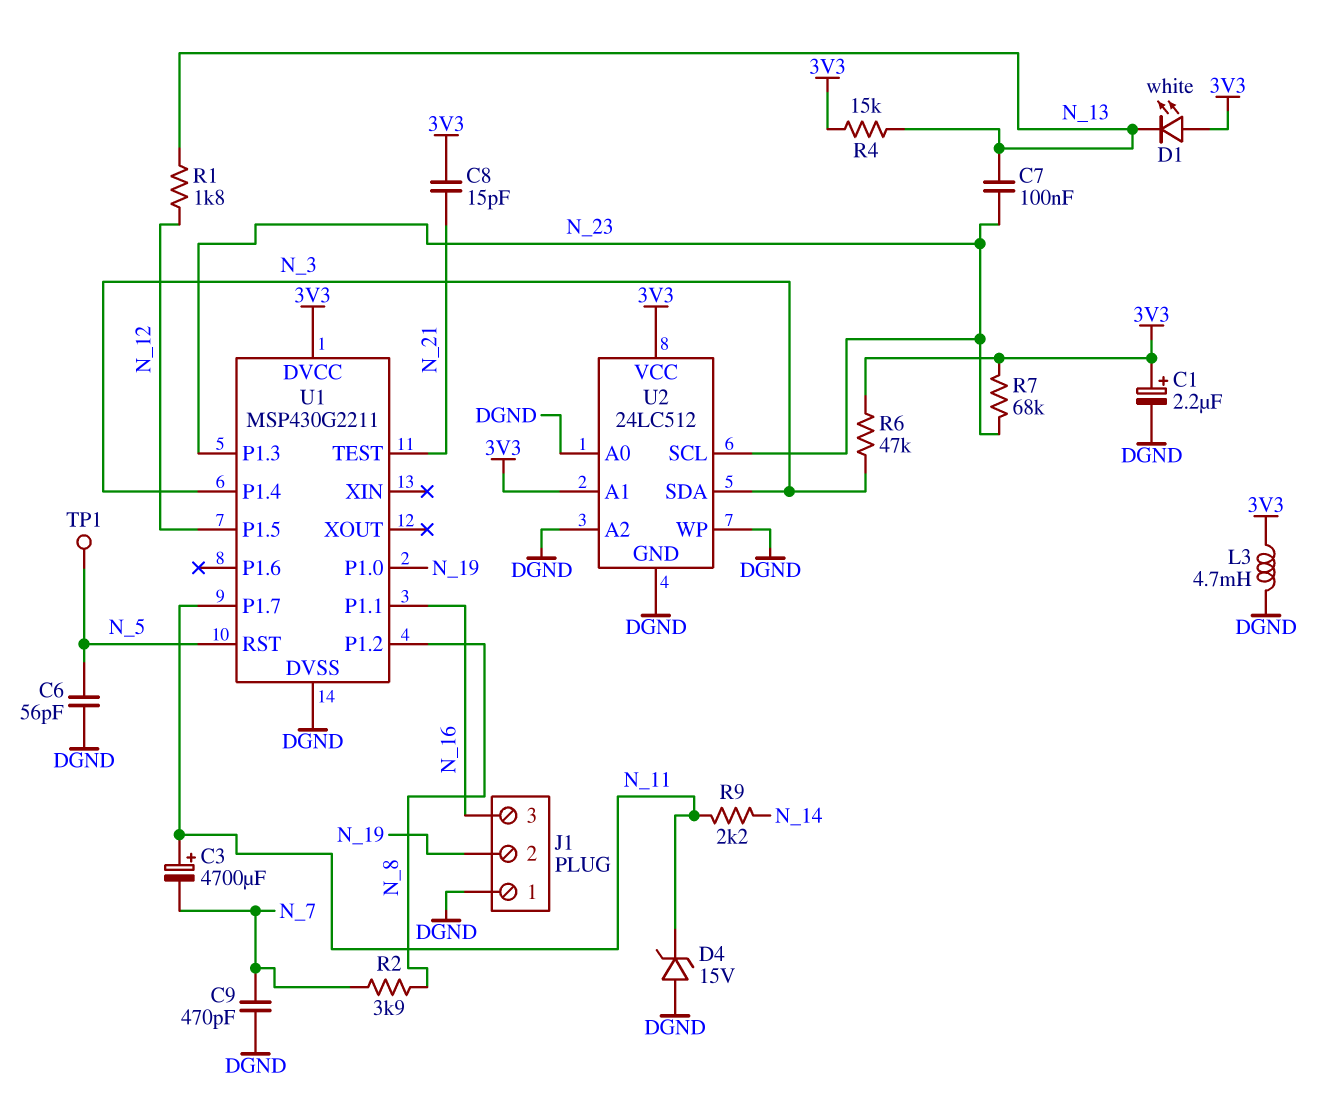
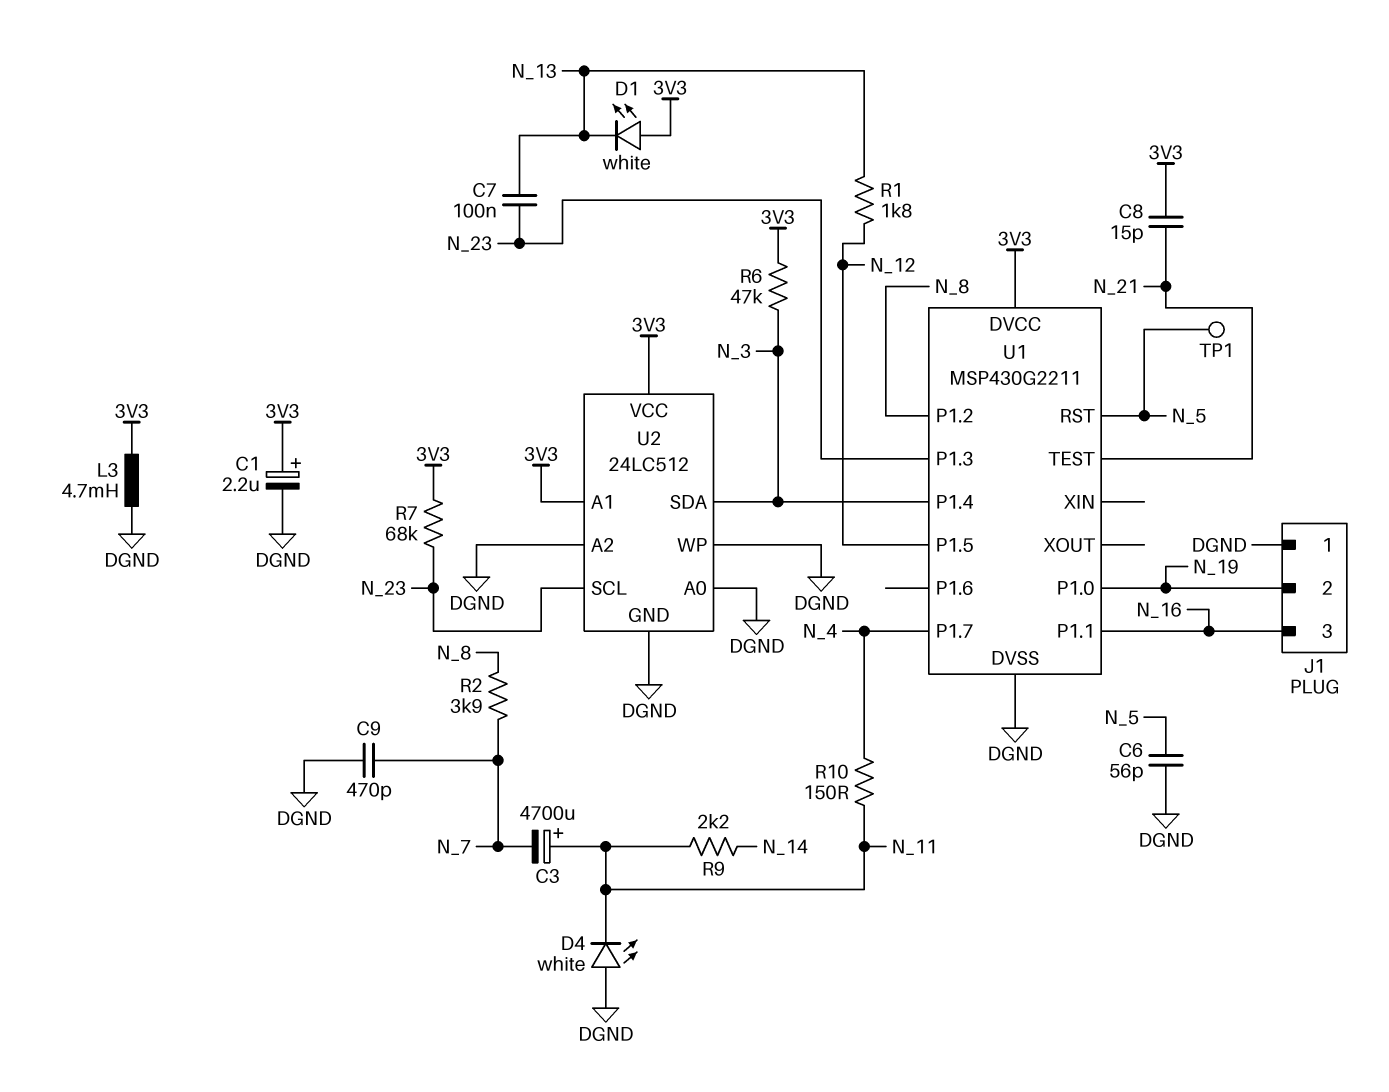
D4: zener 15V (A DGND, K N_11) -> LED white (A DGND, K N_11)
R4: 15k (3V3, N_13) -> none
R10: none -> 150 (N_4, N_11)
U1 pin P1.7: N_11 -> N_4

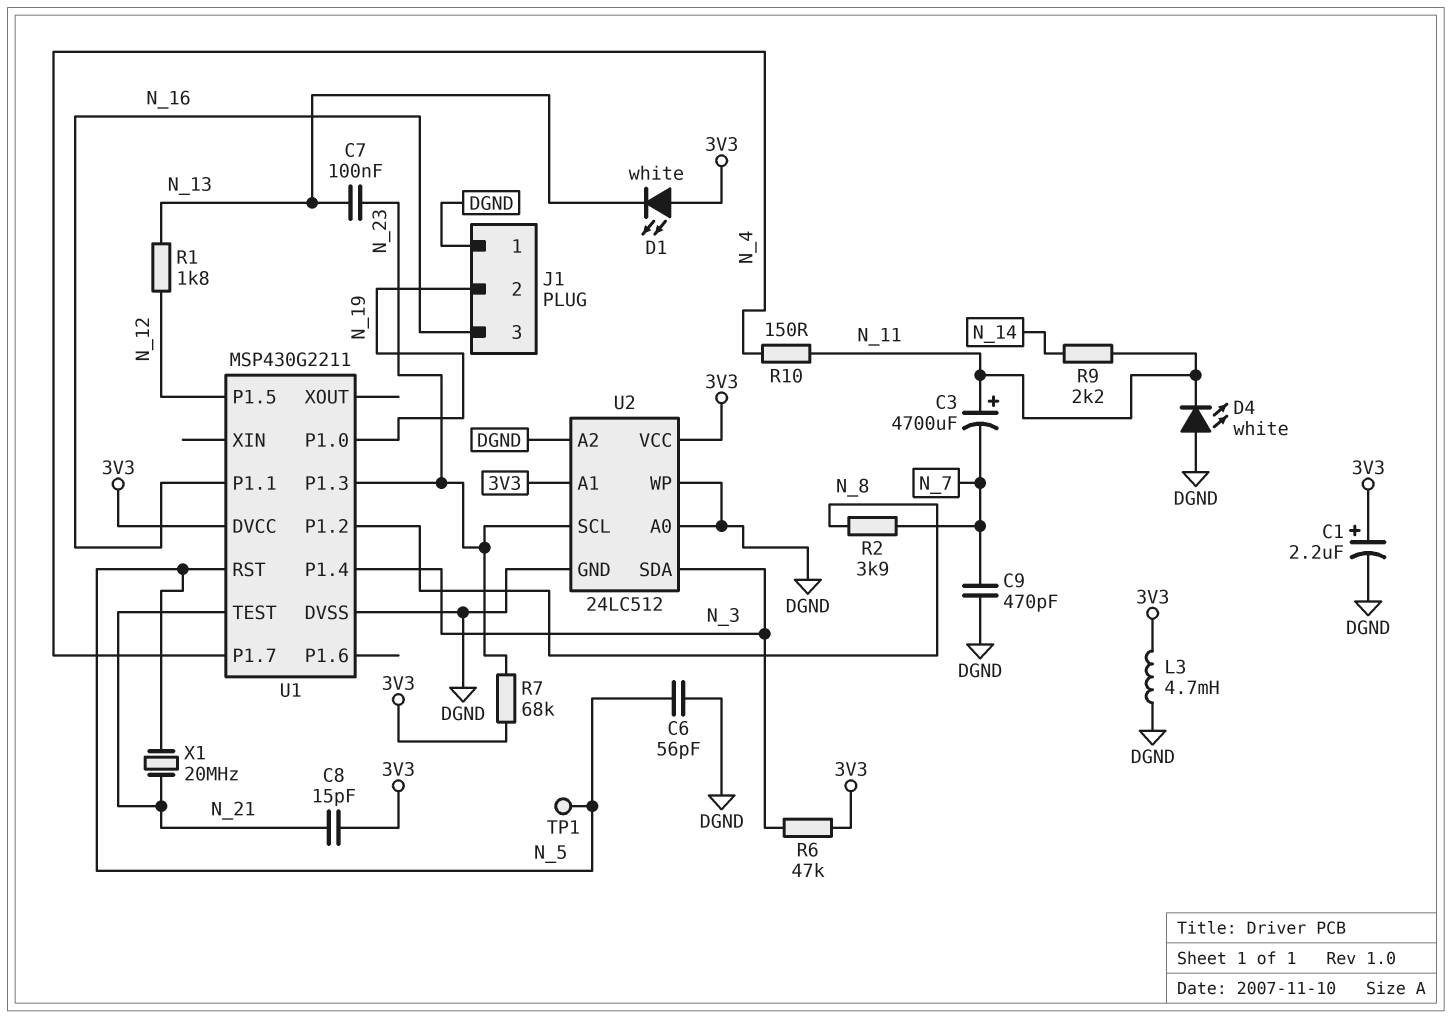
X1: none -> 20MHz (N_5, N_21)

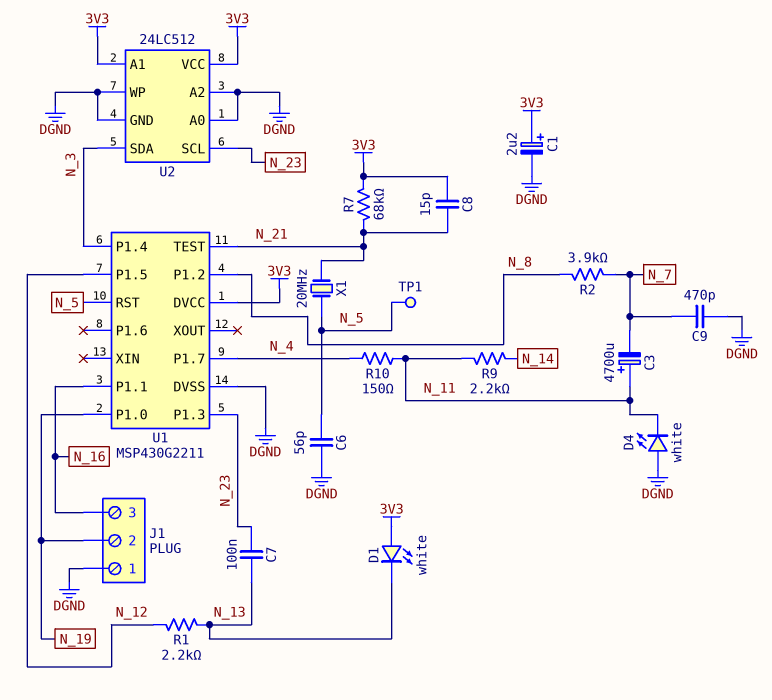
L3: 4.7mH (3V3, DGND) -> none
R1: 1.8k (N_12, N_13) -> 2.2k (N_12, N_13)
R6: 47k (3V3, N_3) -> none
R7: 68k (3V3, N_23) -> 68k (3V3, N_21)

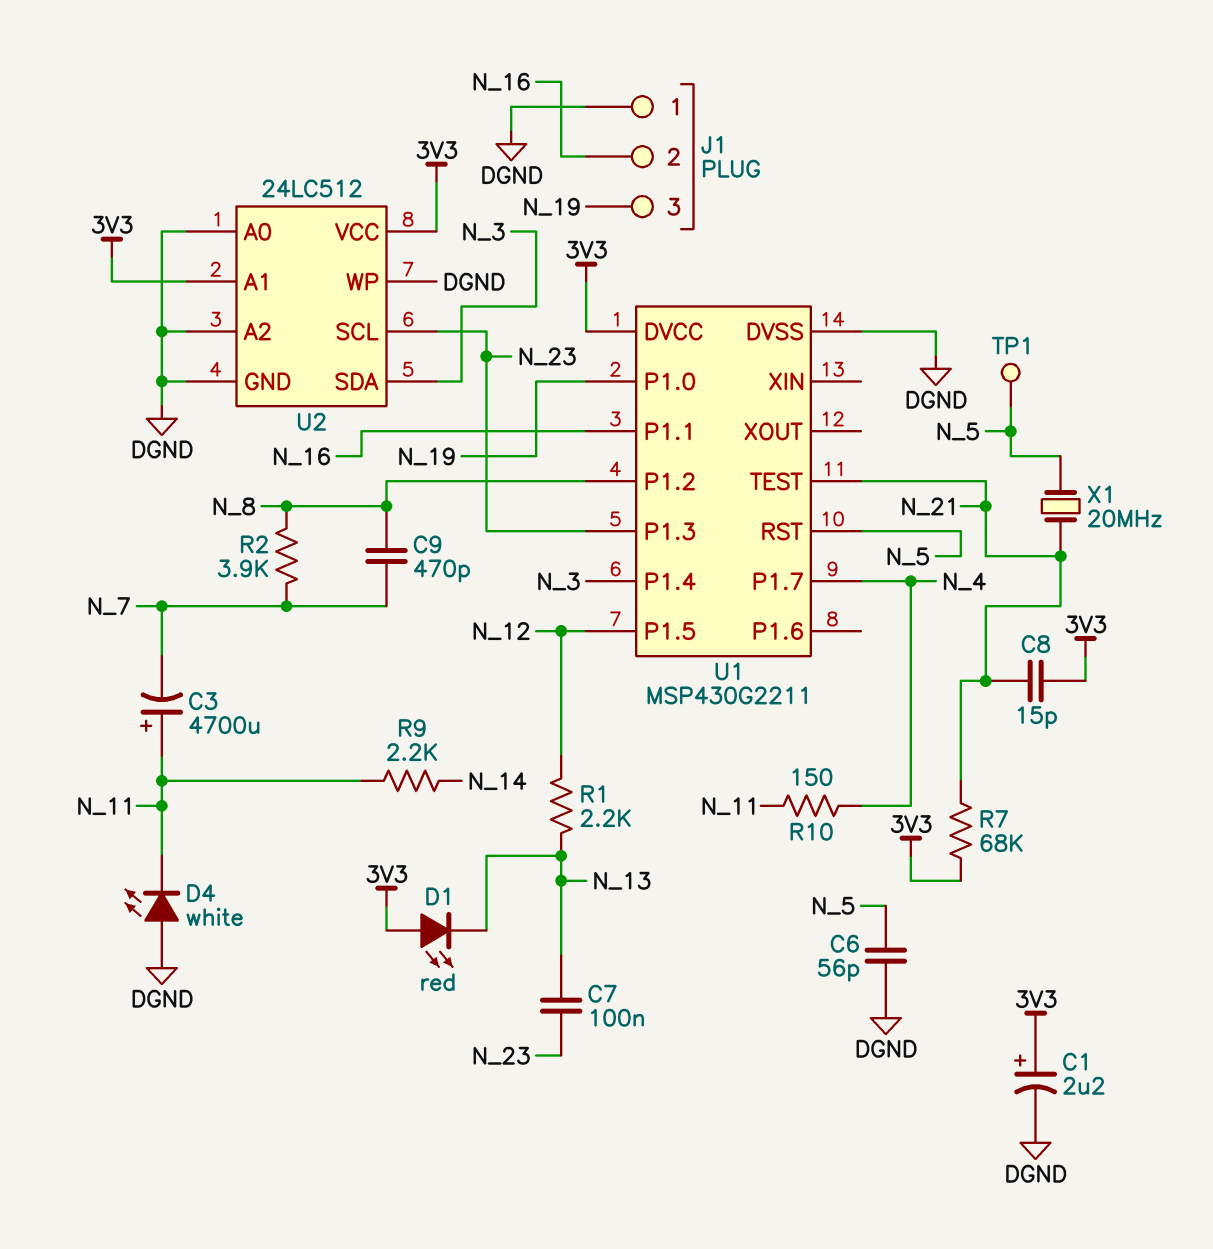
C9: 470pF (DGND, N_7) -> 470pF (N_7, N_8)
D1: LED white (A 3V3, K N_13) -> LED red (A 3V3, K N_13)
J1 pin 2: N_19 -> N_16
J1 pin 3: N_16 -> N_19

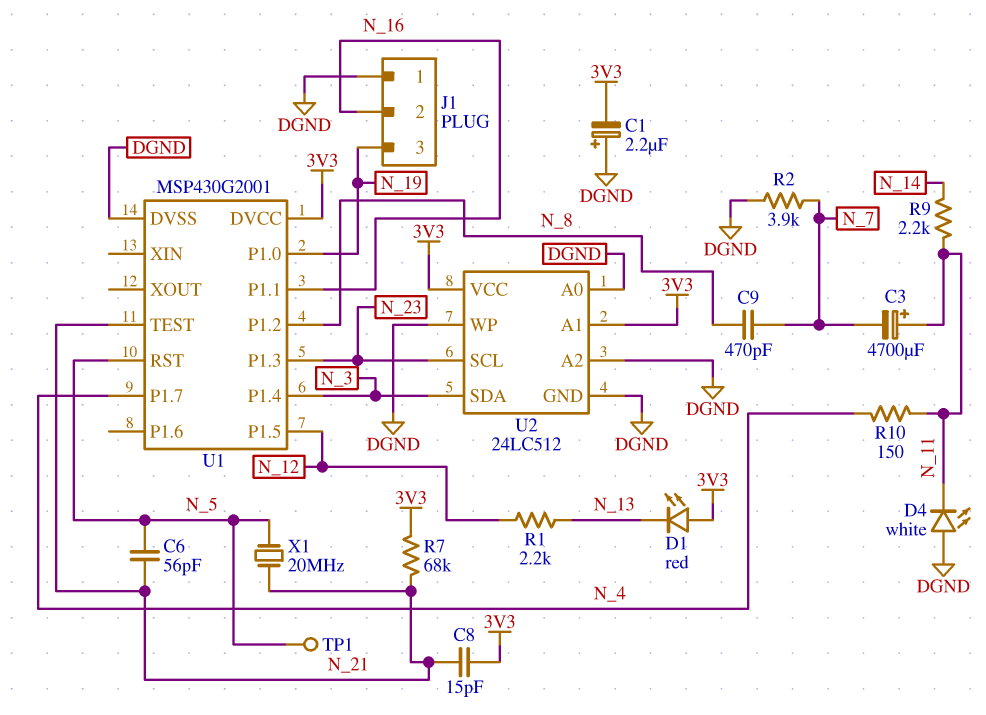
C1: 2.2uF (plus 3V3, minus DGND) -> 2.2uF (plus DGND, minus 3V3)
C6: 56pF (DGND, N_5) -> 56pF (N_5, N_21)
C7: 100nF (N_13, N_23) -> none
R2: 3.9k (N_7, N_8) -> 3.9k (DGND, N_7)
U1: MSP430G2211 -> MSP430G2001

